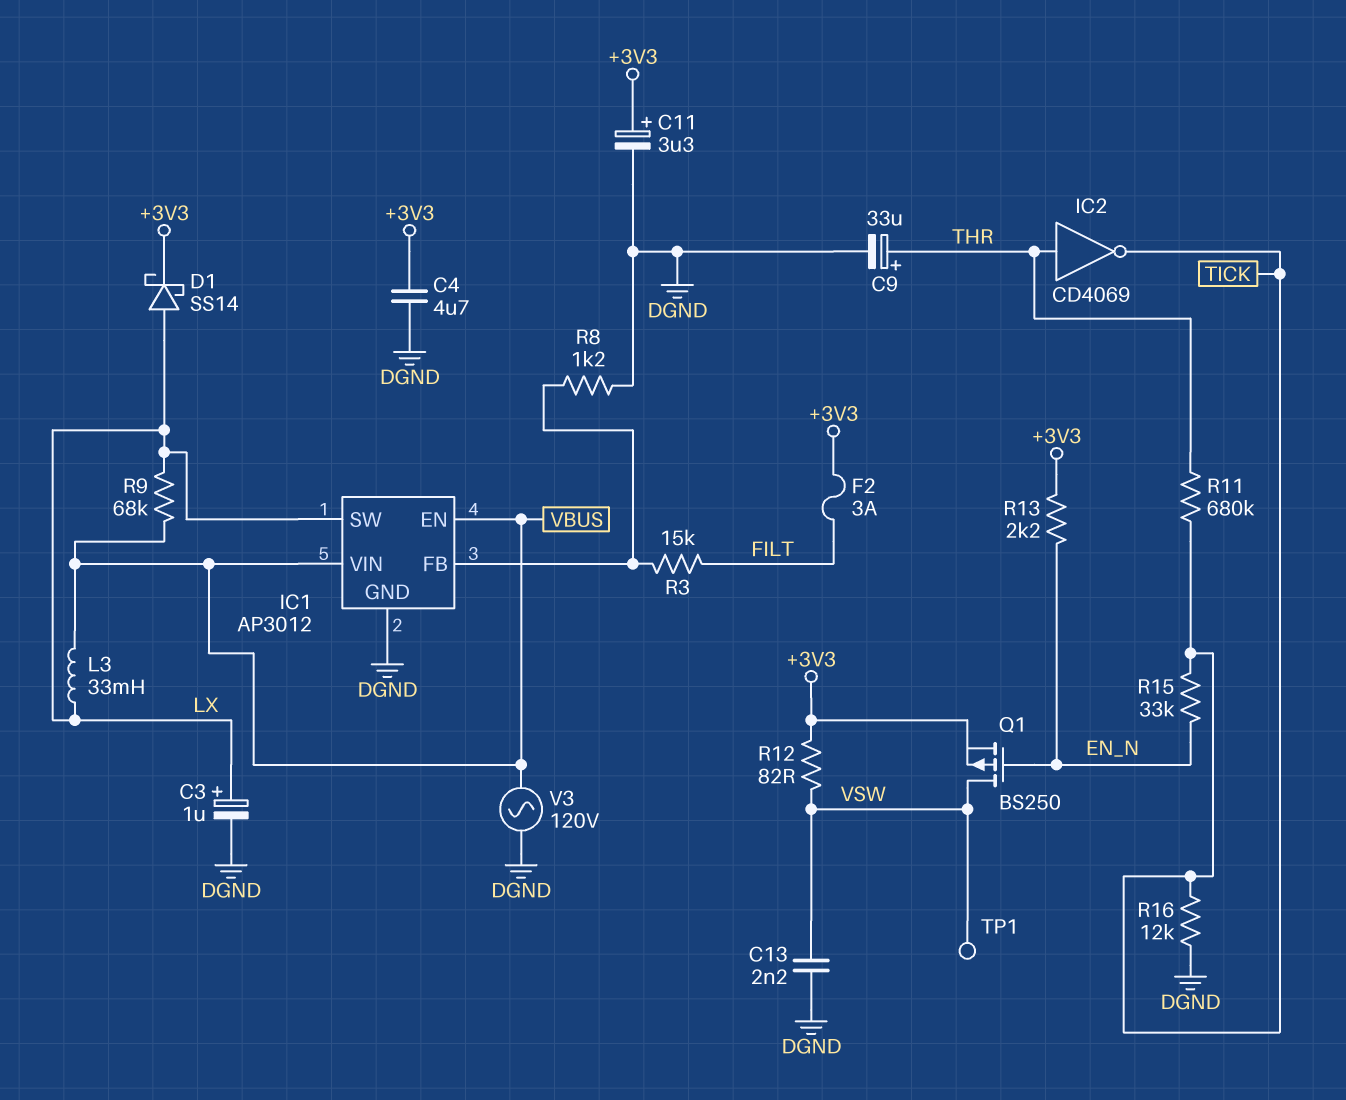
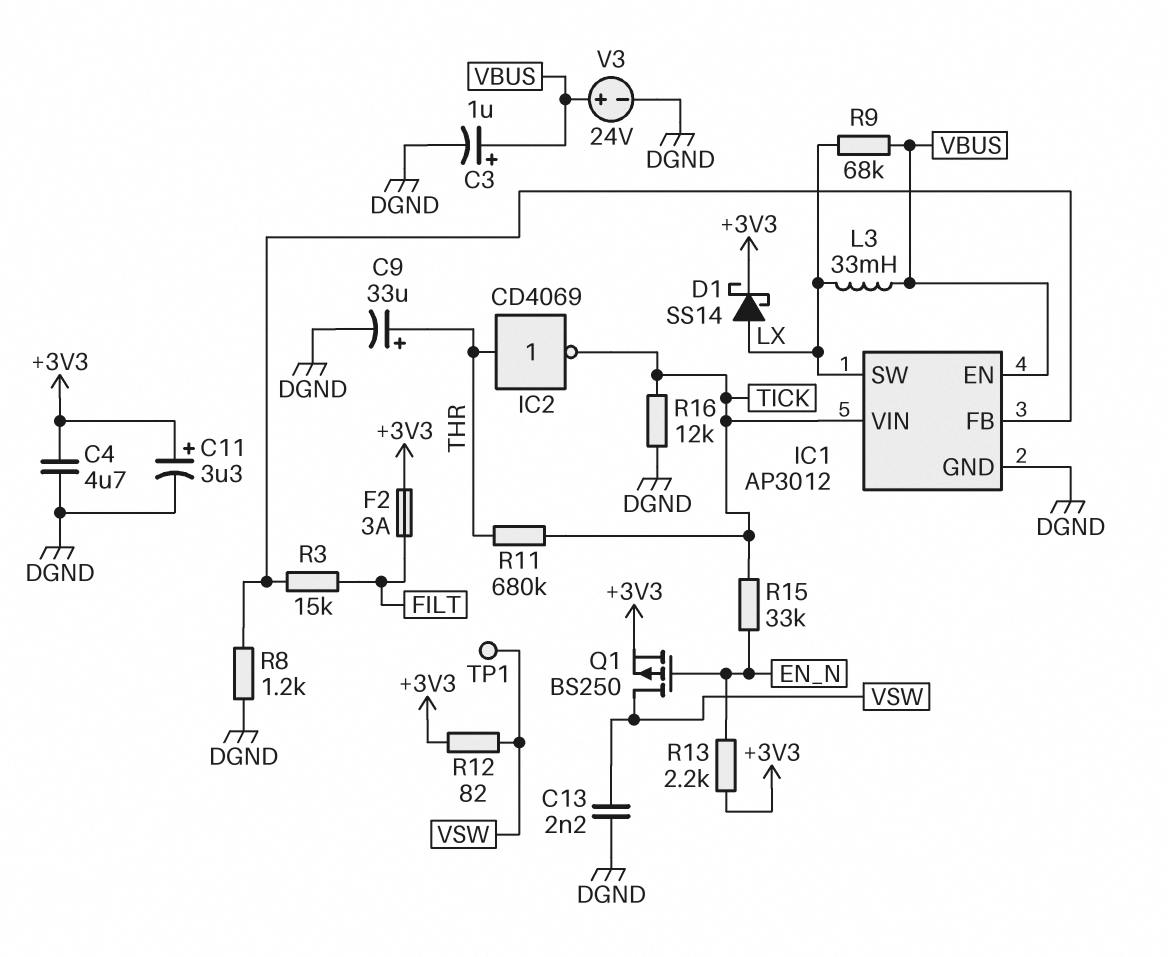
C3: 1uF (plus LX, minus DGND) -> 1uF (plus VBUS, minus DGND)
IC1 pin VIN: VBUS -> TICK
V3: AC 120V (DGND, VBUS) -> 24V (plus VBUS, minus DGND)

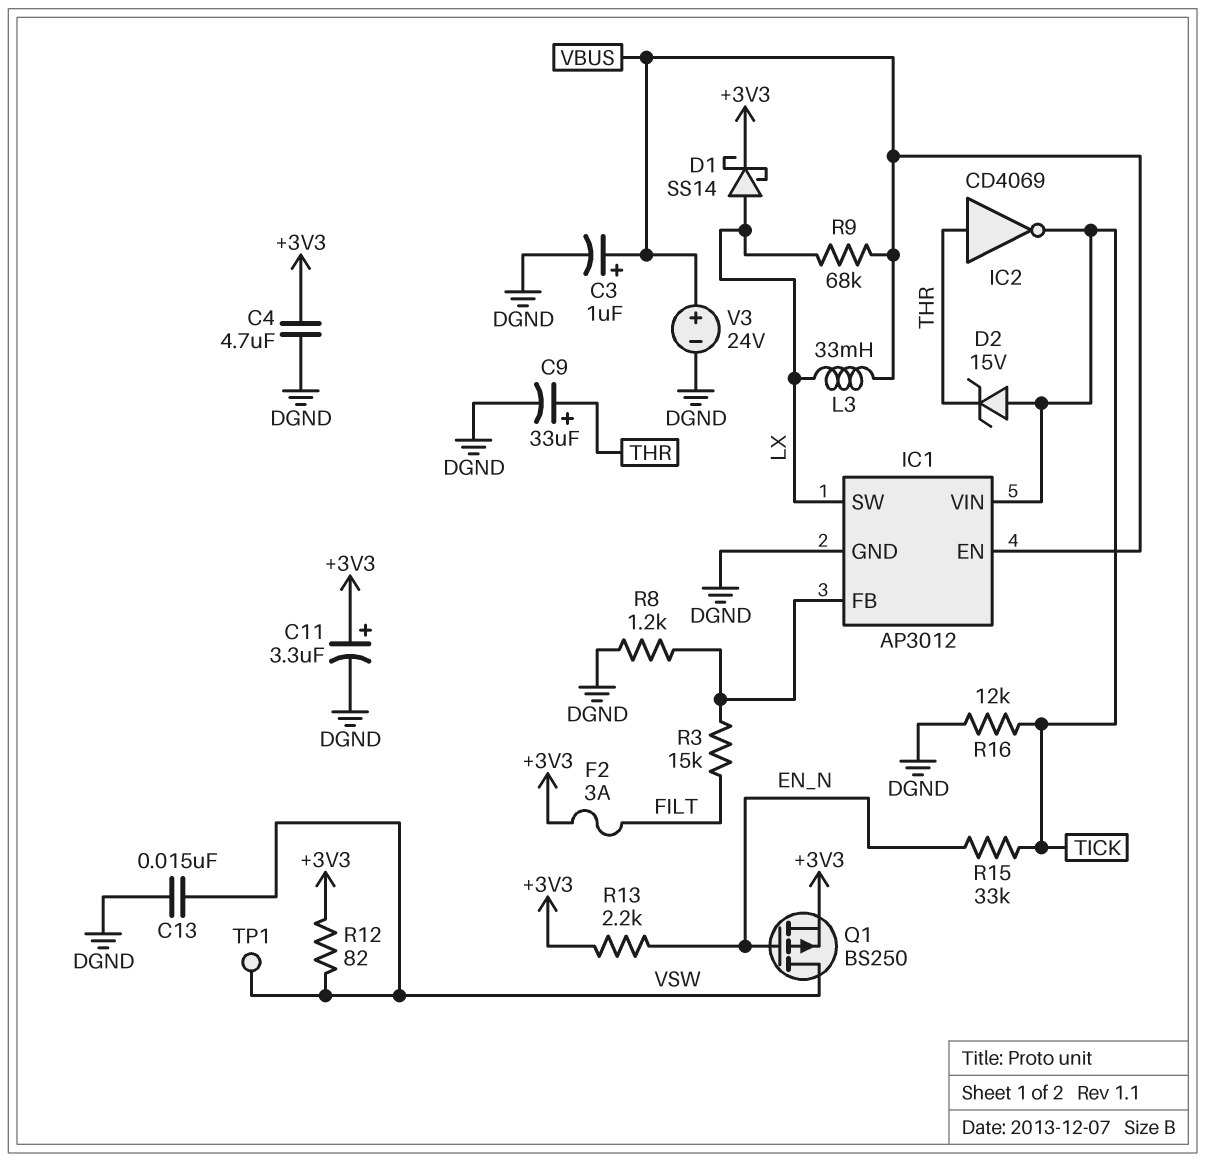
C13: 2.2nF (DGND, VSW) -> 15nF (DGND, VSW)
D2: none -> zener 15V (A TICK, K THR)
R11: 680k (THR, TICK) -> none

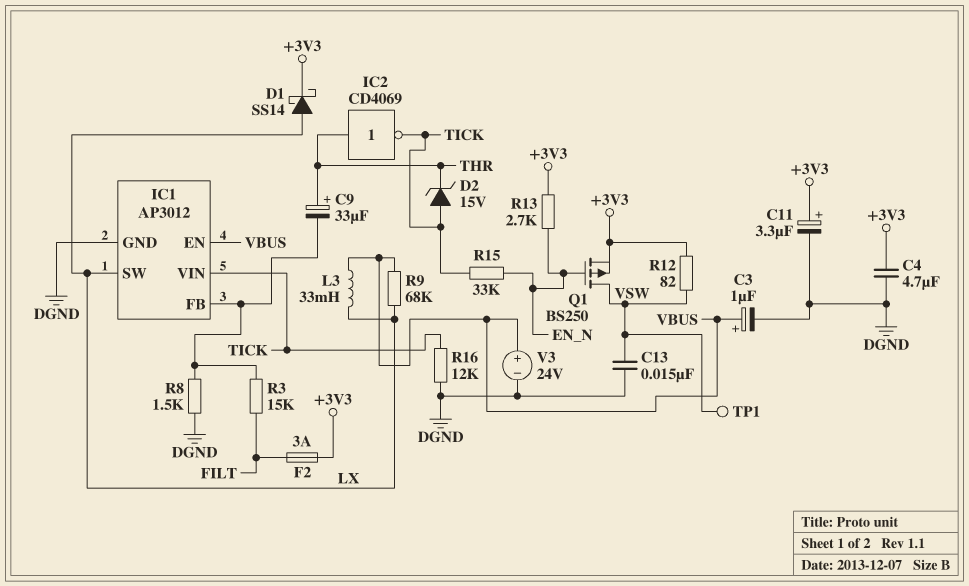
C9: 33uF (plus THR, minus DGND) -> 33uF (plus THR, minus IC1/FB)
R8: 1.2k (DGND, IC1/FB) -> 1.5k (DGND, IC1/FB)
R13: 2.2k (+3V3, EN_N) -> 2.7k (+3V3, EN_N)

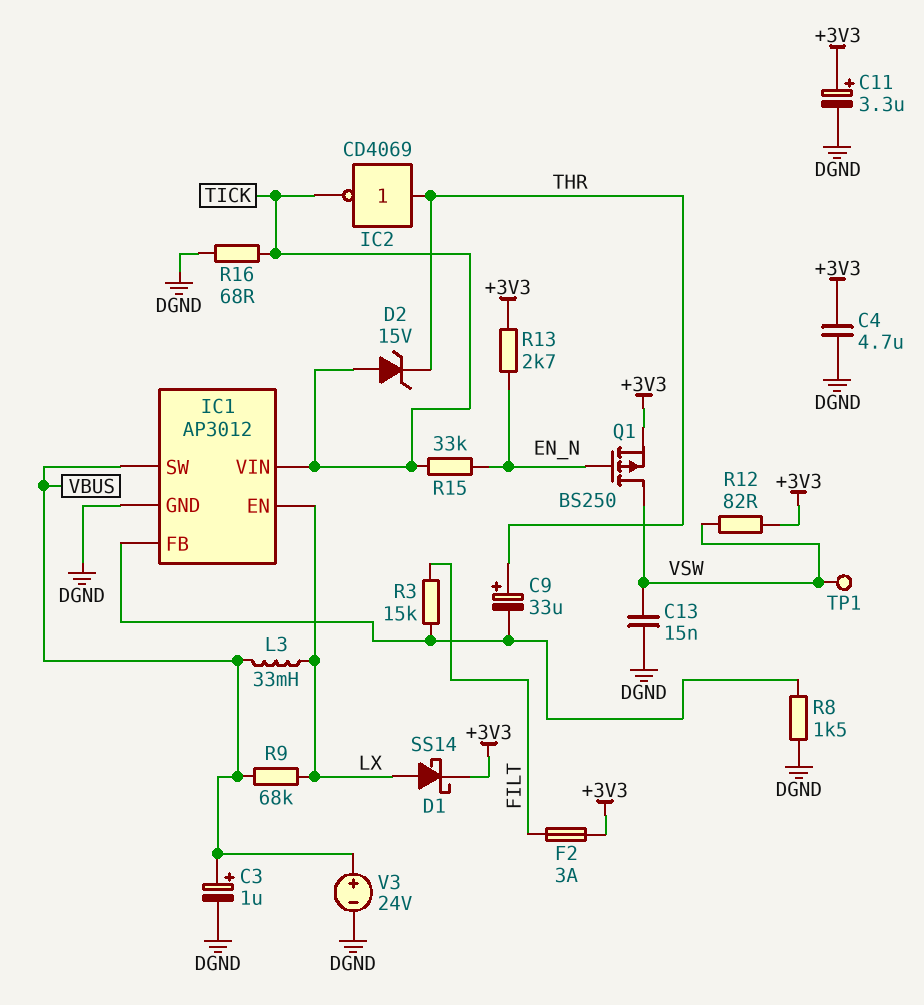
IC1 pin EN: VBUS -> LX
IC1 pin SW: LX -> VBUS
R16: 12k (DGND, TICK) -> 68 (DGND, TICK)

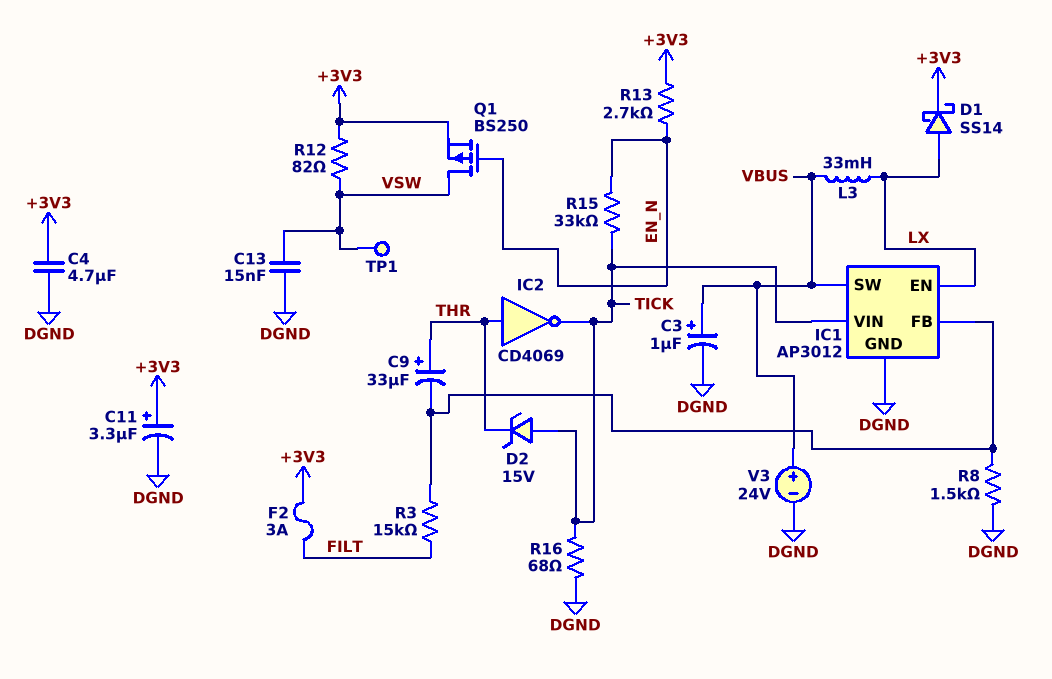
R9: 68k (LX, VBUS) -> none

